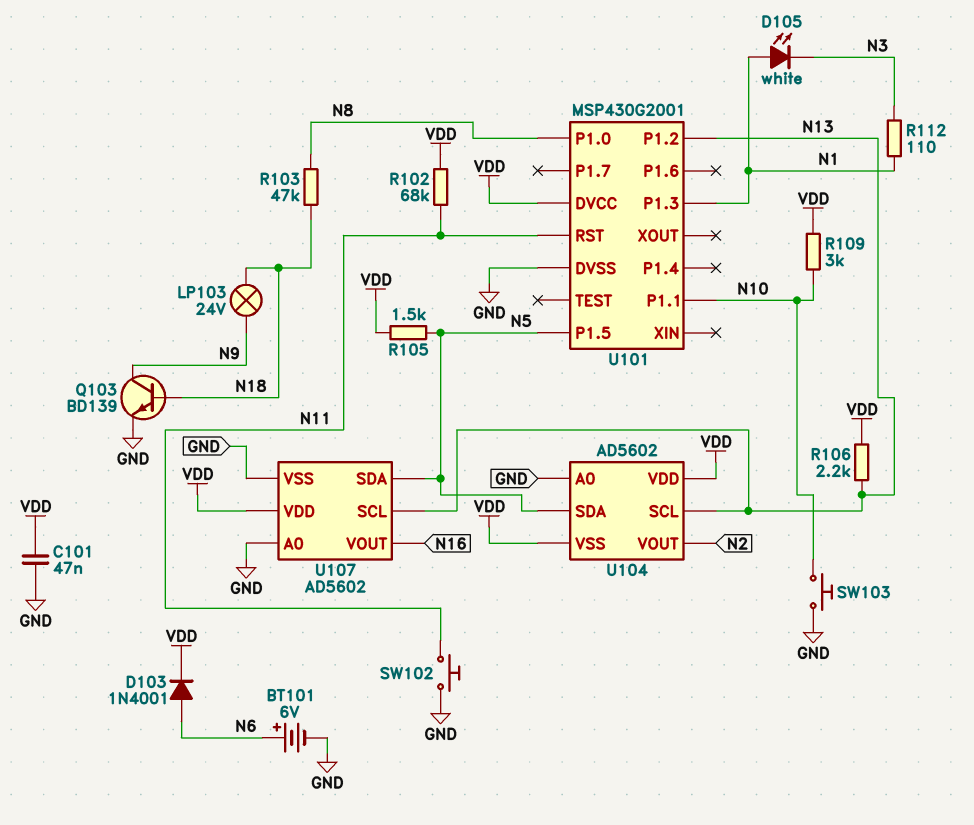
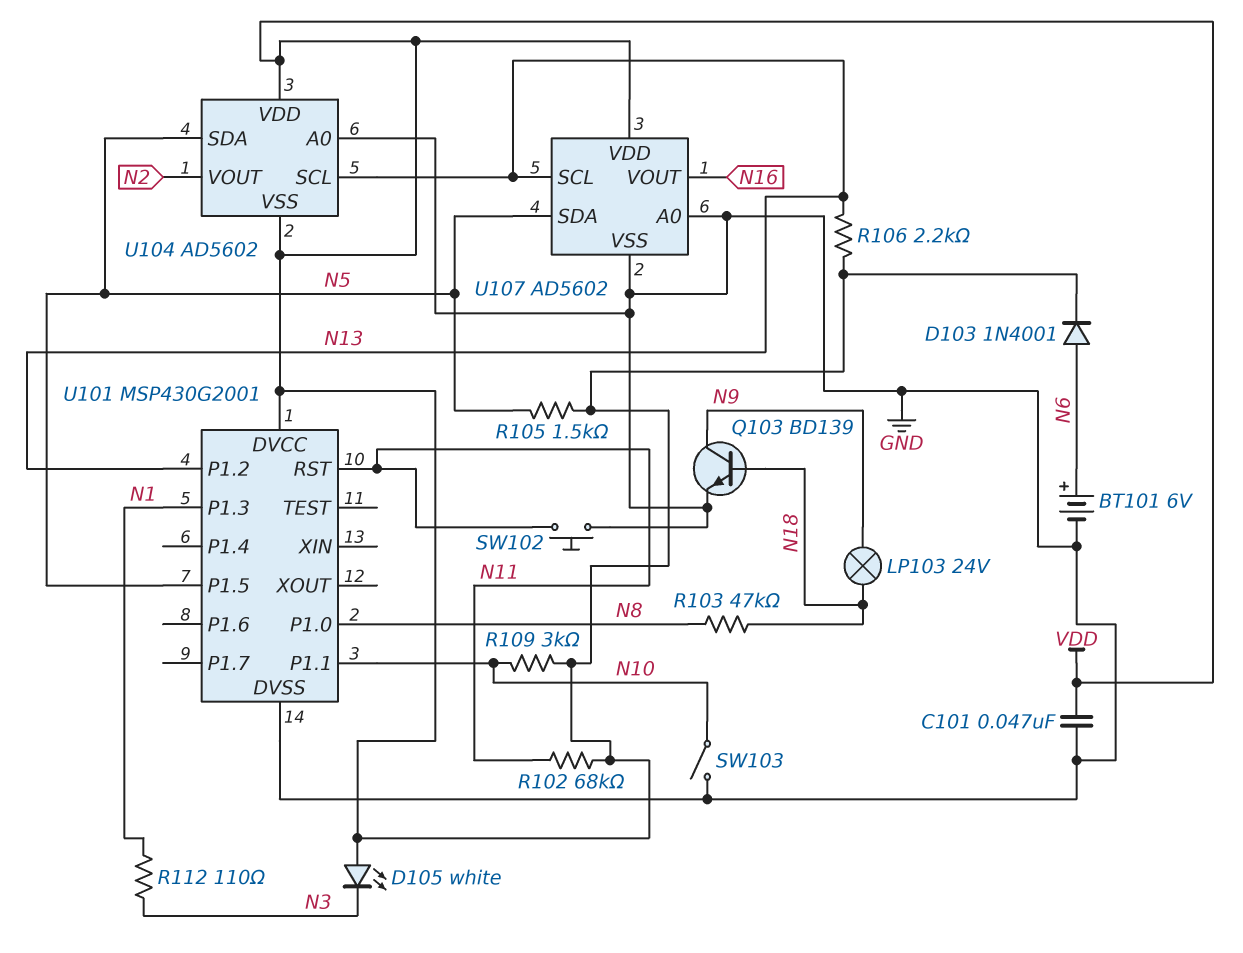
D105: LED white (A N1, K N3) -> LED white (A VDD, K N3)
SW103: button (GND, N10) -> switch (GND, N10)

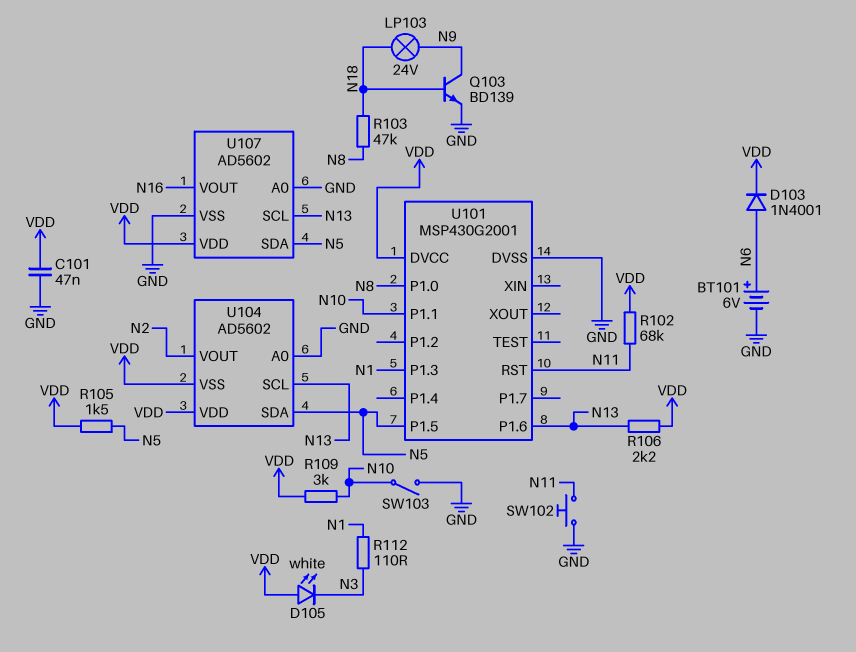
U101 pin P1.2: N13 -> none
U101 pin P1.6: none -> N13

